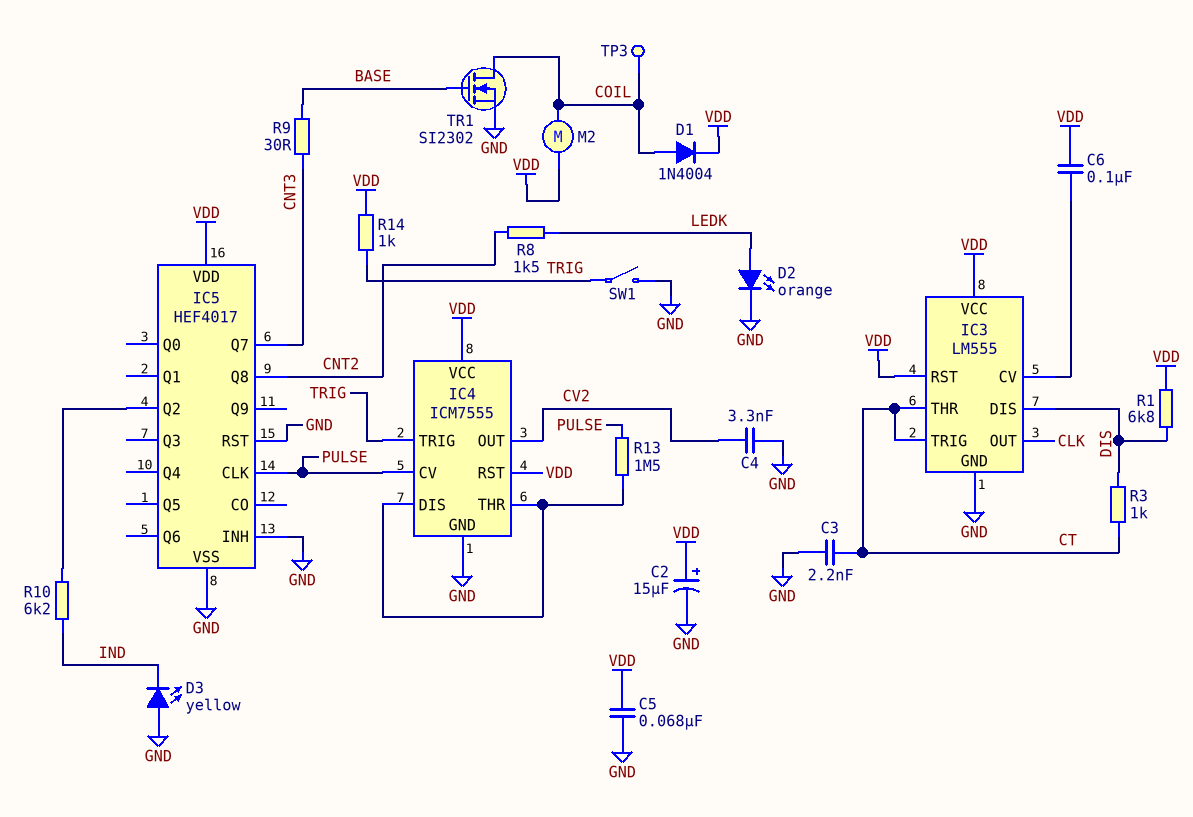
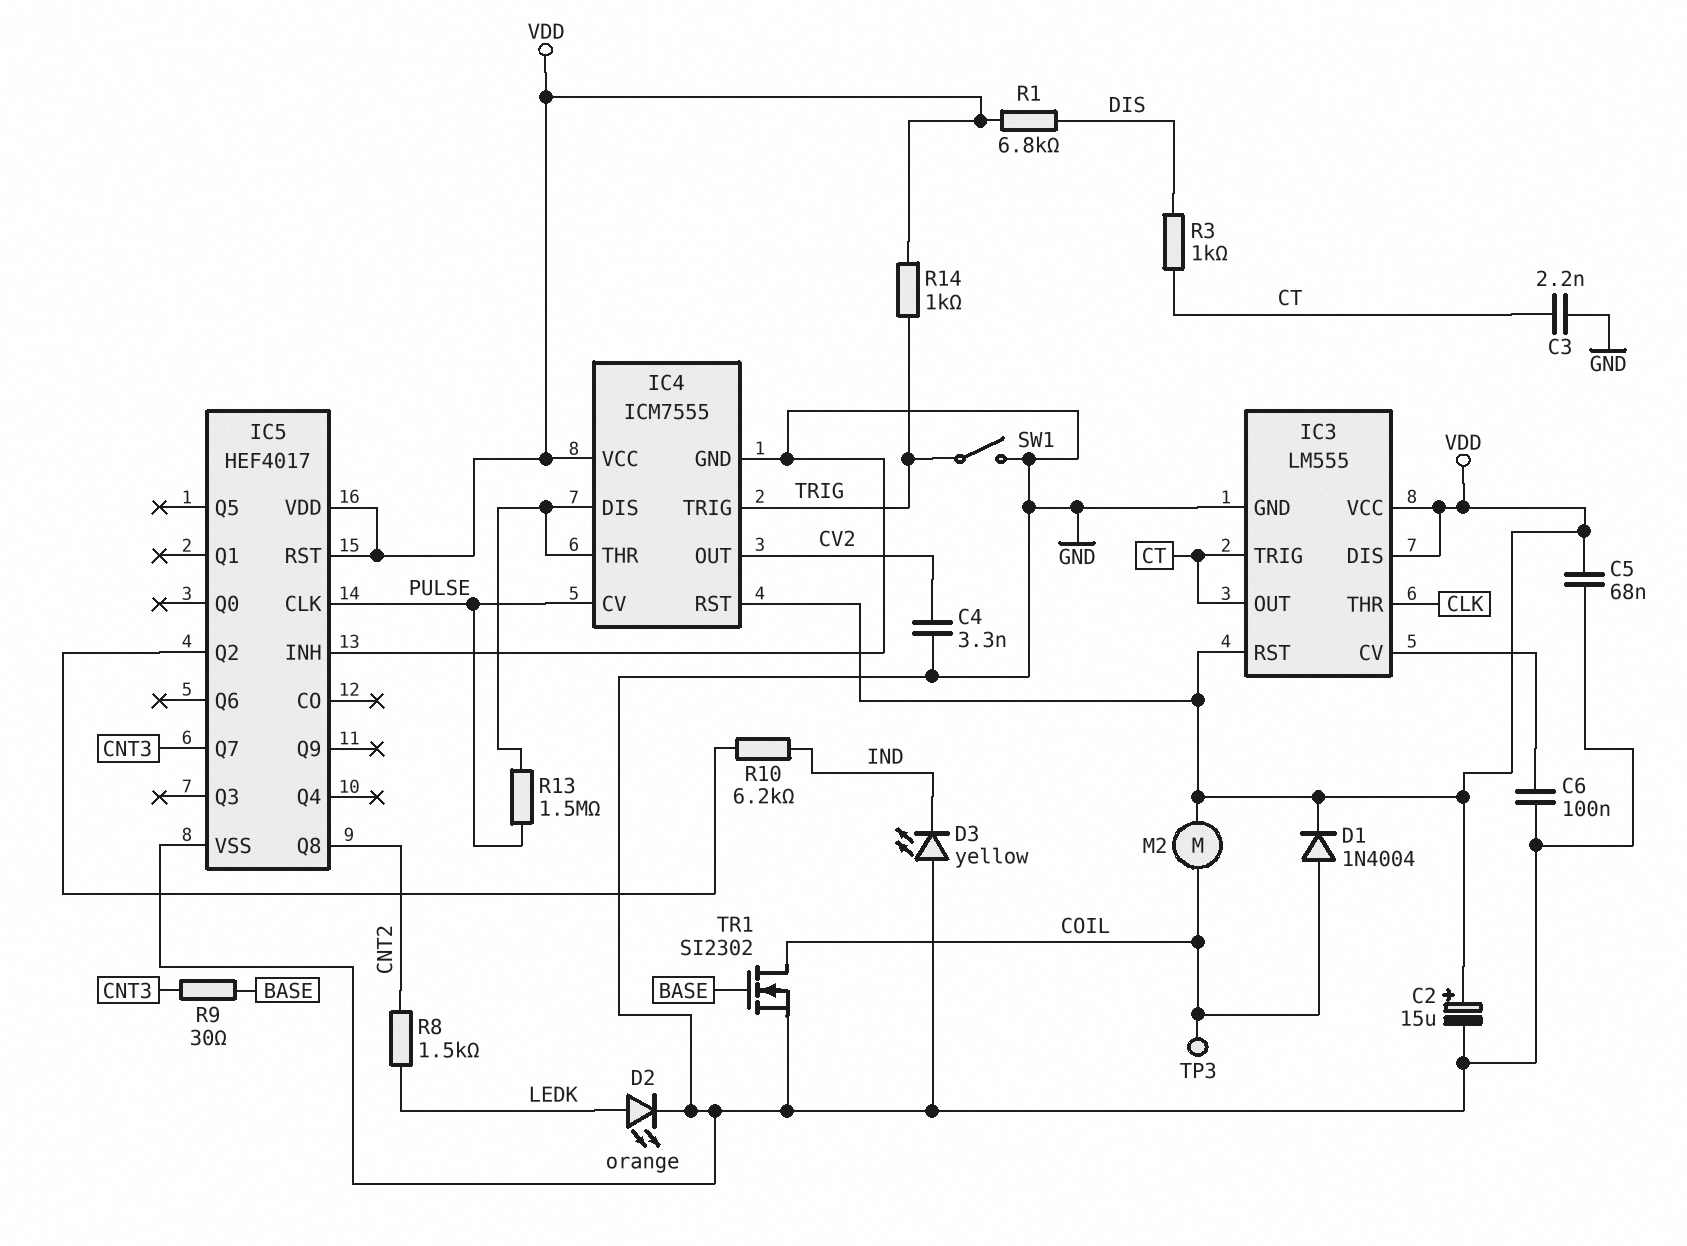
C6: 100nF (IC3/CV, VDD) -> 100nF (GND, IC3/CV)
IC3 pin DIS: DIS -> VDD
IC3 pin OUT: CLK -> CT
IC3 pin THR: CT -> CLK
IC5 pin RST: GND -> VDD

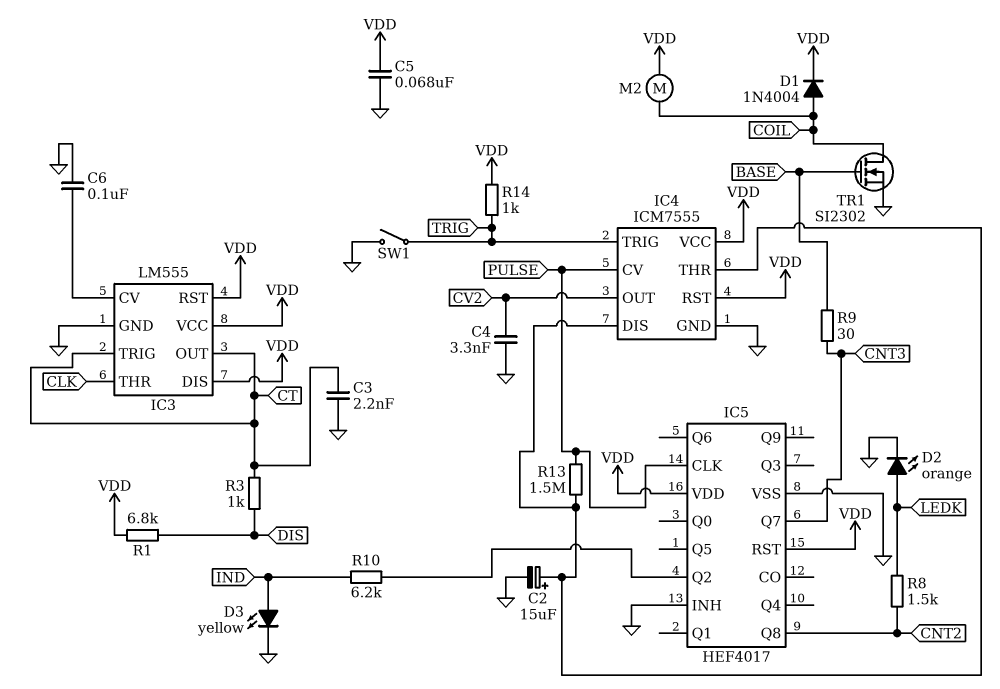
C2: 15uF (plus VDD, minus GND) -> 15uF (plus IC4/DIS, minus GND)
D3: LED yellow (A GND, K IND) -> LED yellow (A IND, K GND)
TP3: test point (COIL) -> none

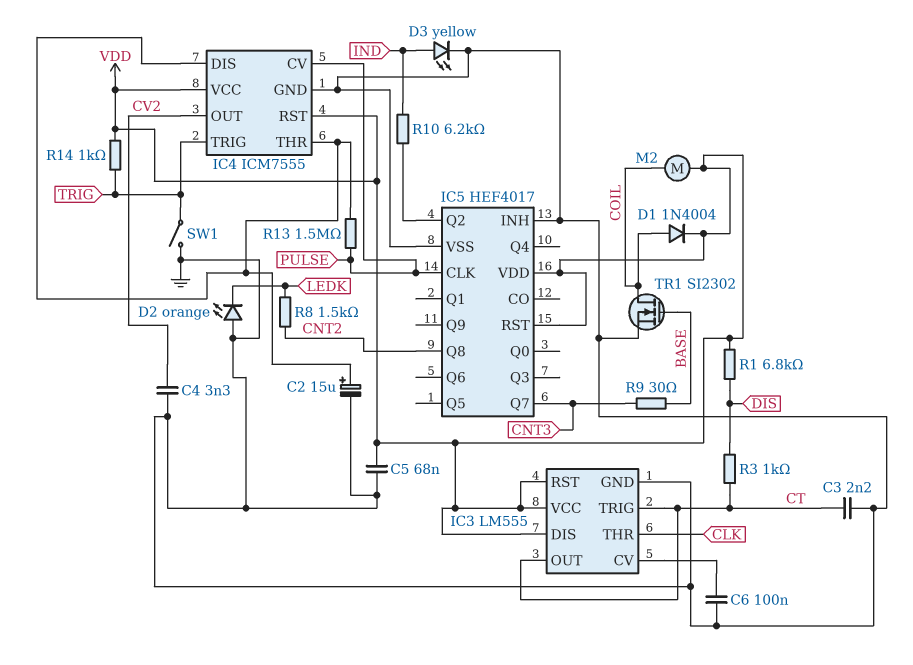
D2: LED orange (A LEDK, K GND) -> LED orange (A GND, K LEDK)

